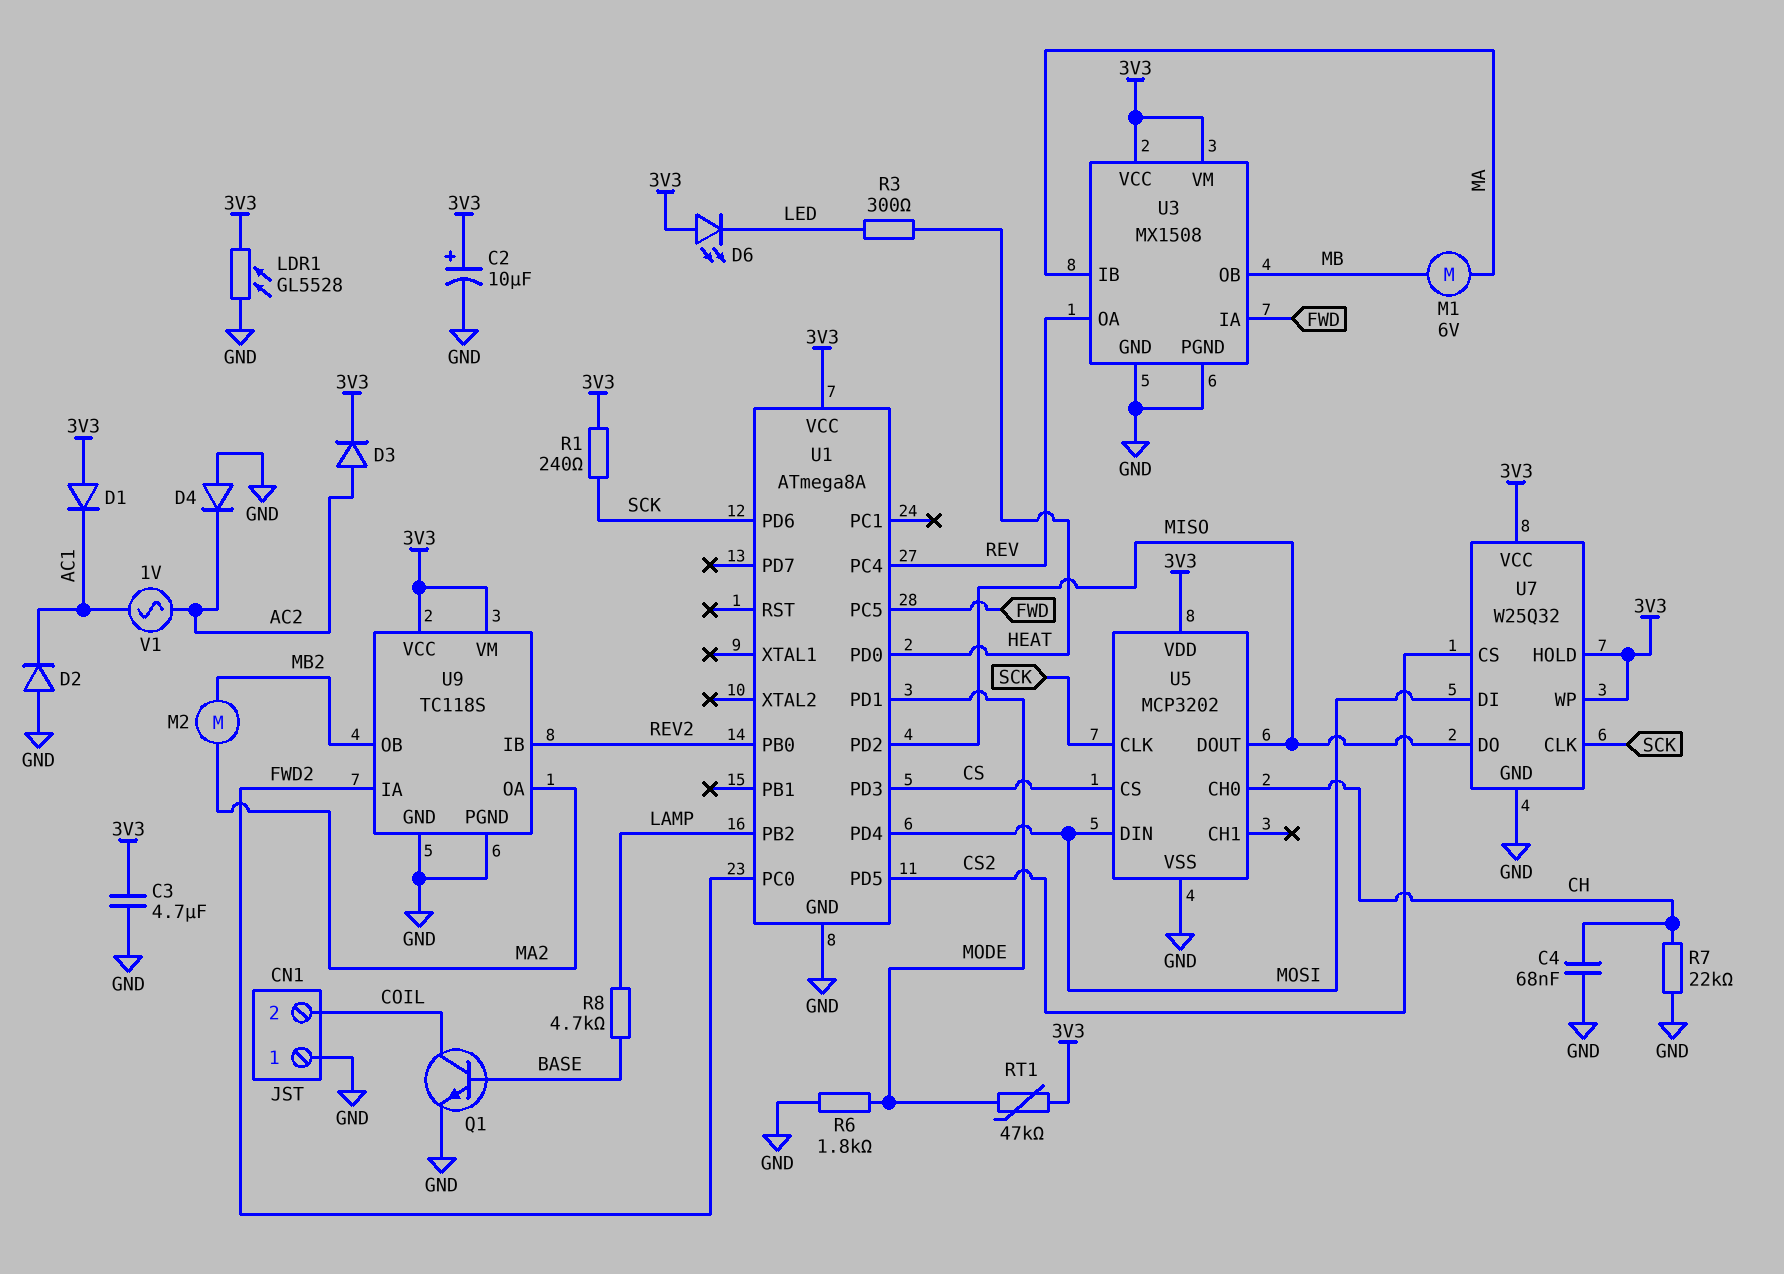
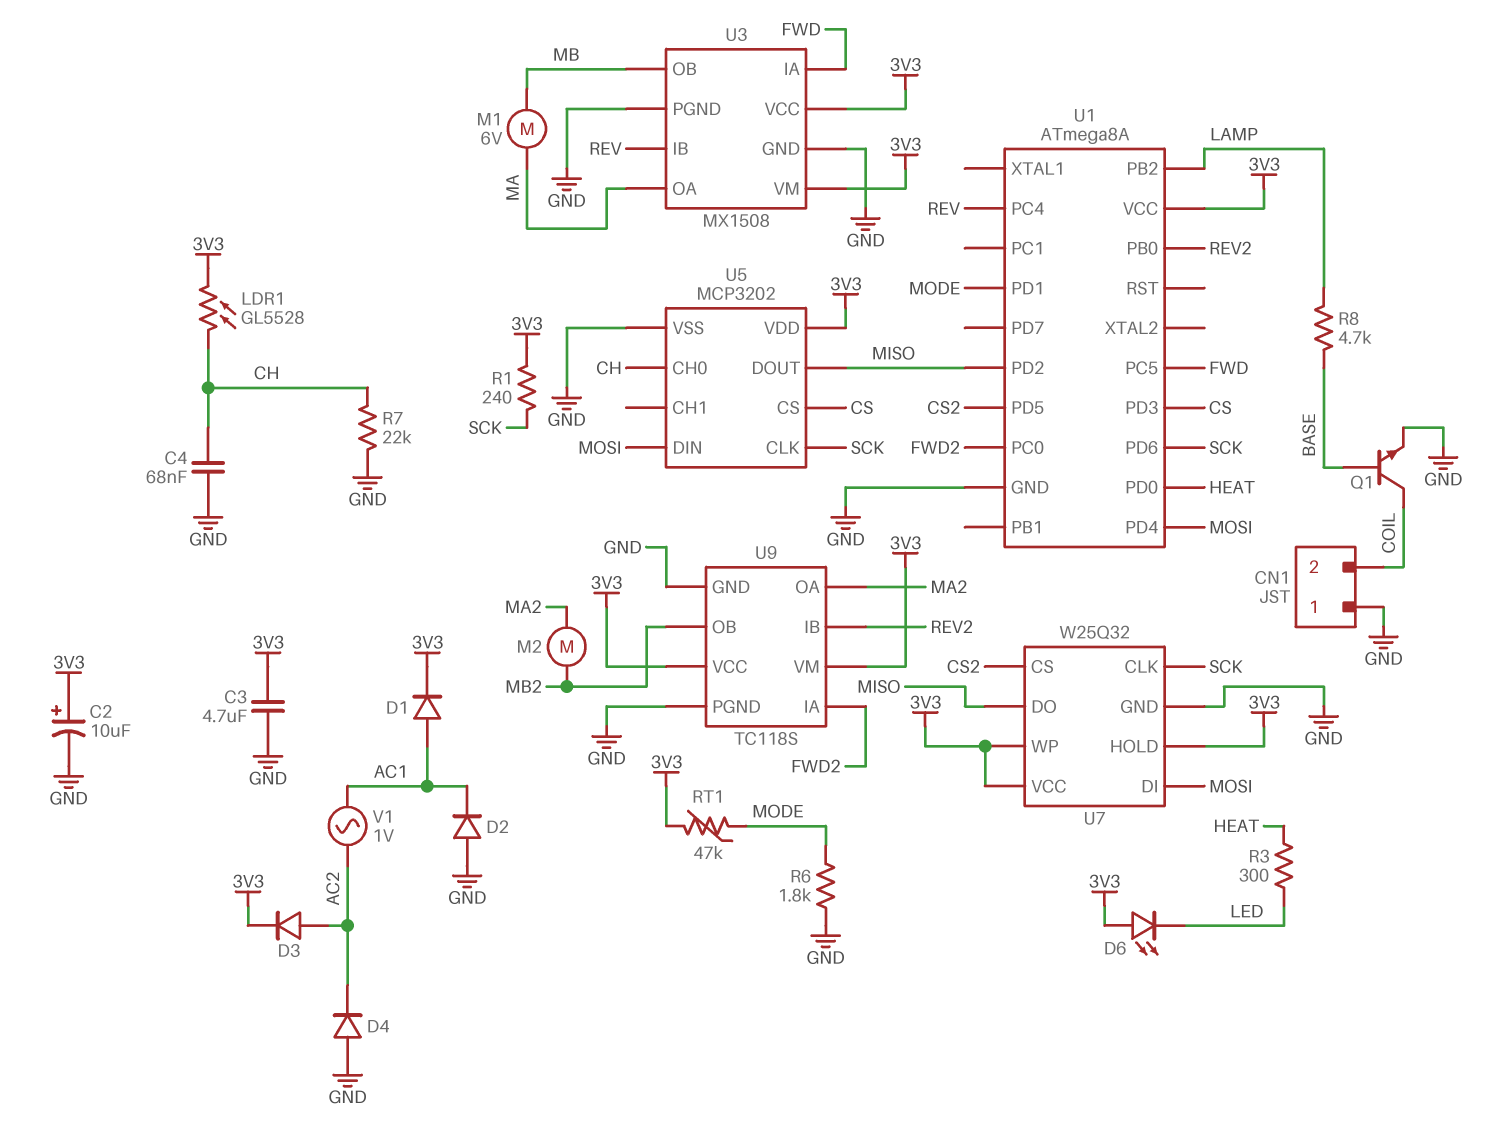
D1: diode (A 3V3, K AC1) -> diode (A AC1, K 3V3)
LDR1: GL5528 (3V3, GND) -> GL5528 (3V3, CH)
U3 pin IB: MA -> REV
U3 pin OA: REV -> MA

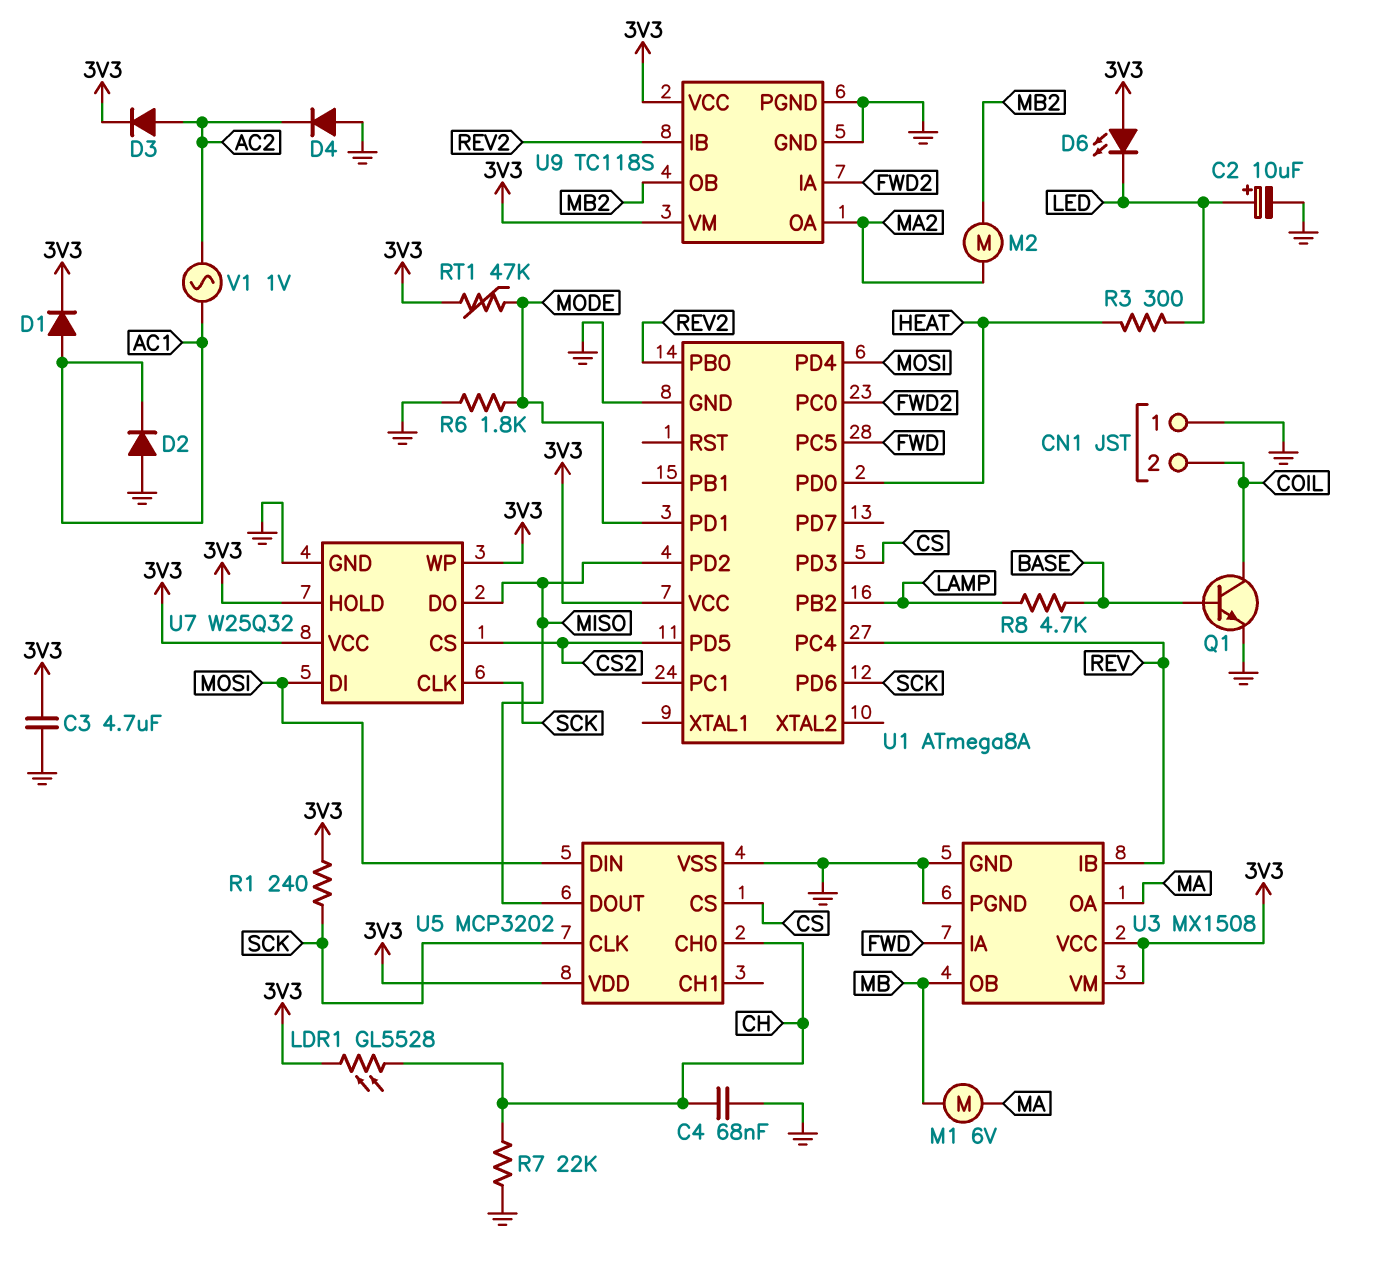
C2: 10uF (plus 3V3, minus GND) -> 10uF (plus LED, minus GND)

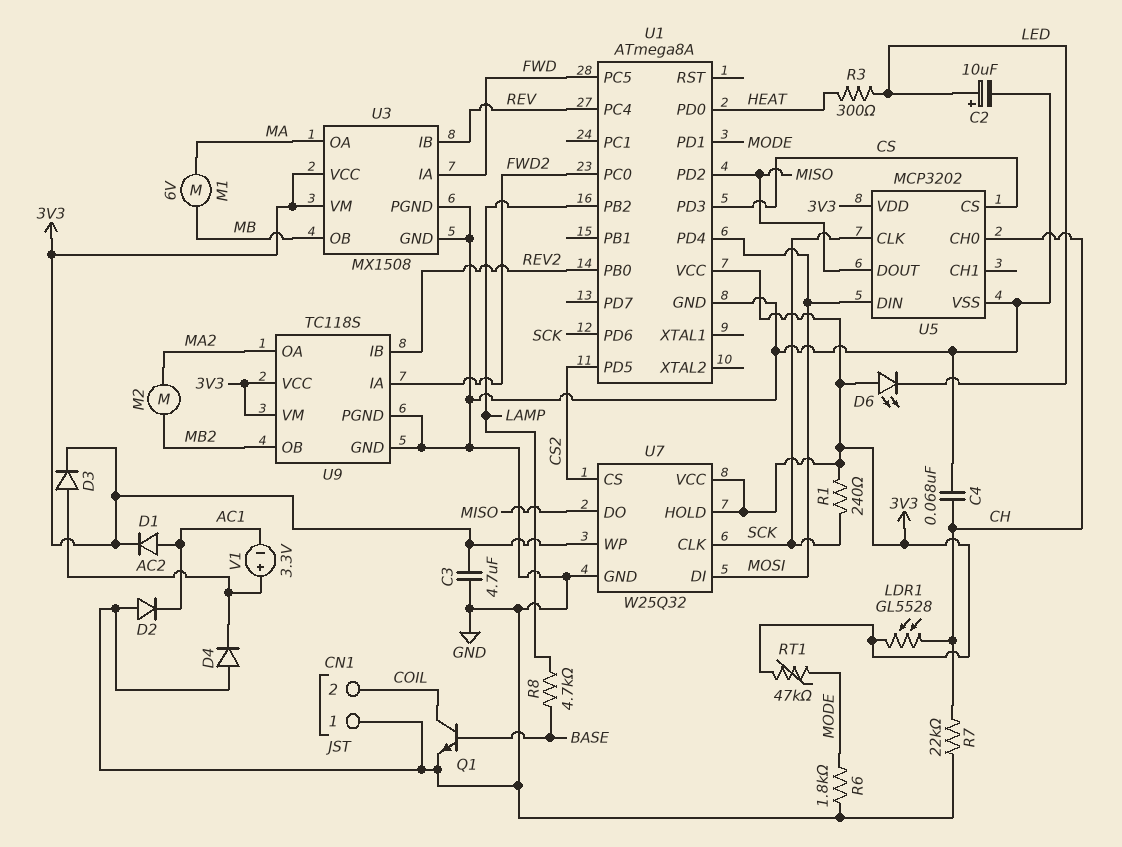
V1: AC 1V (AC1, AC2) -> 3.3V (plus AC2, minus AC1)

